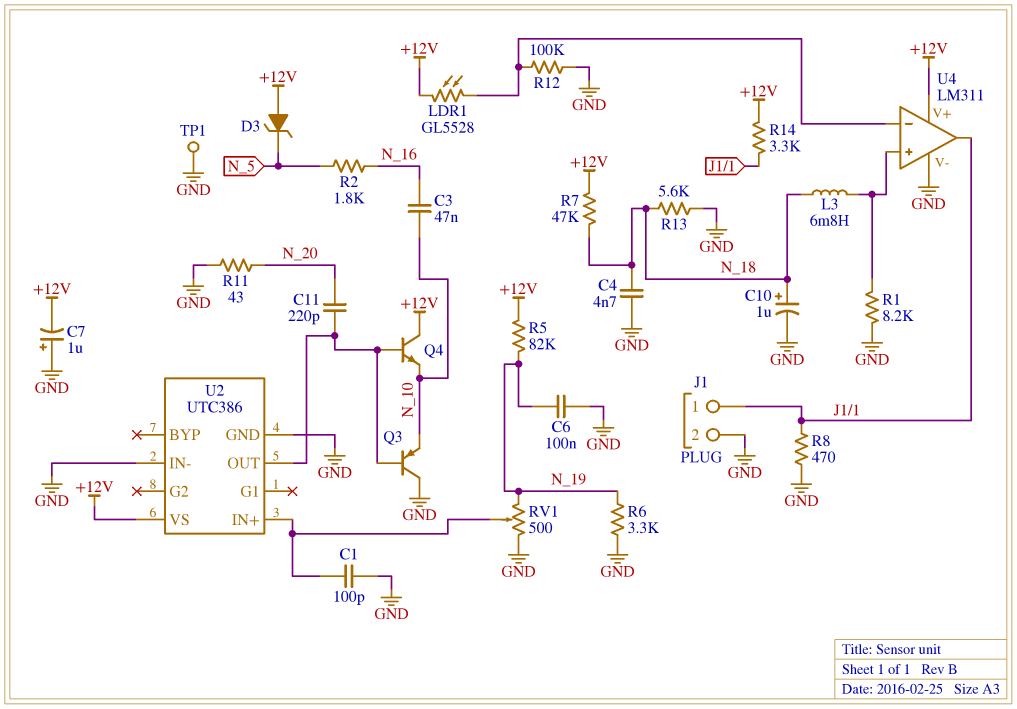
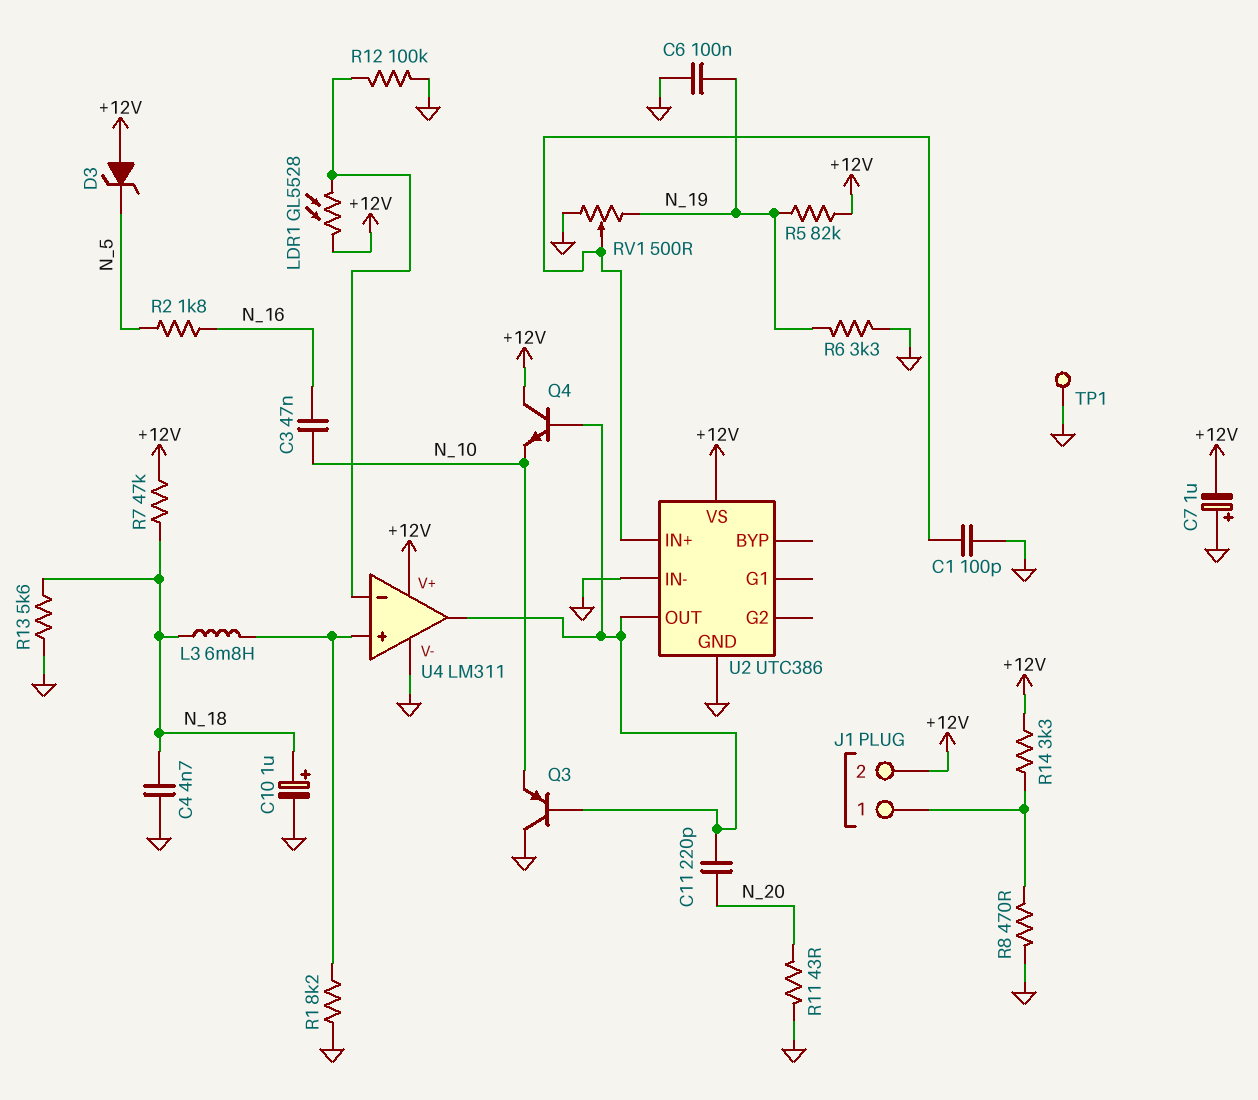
J1 pin 2: GND -> +12V
U4 pin out: J1/1 -> U2/OUT

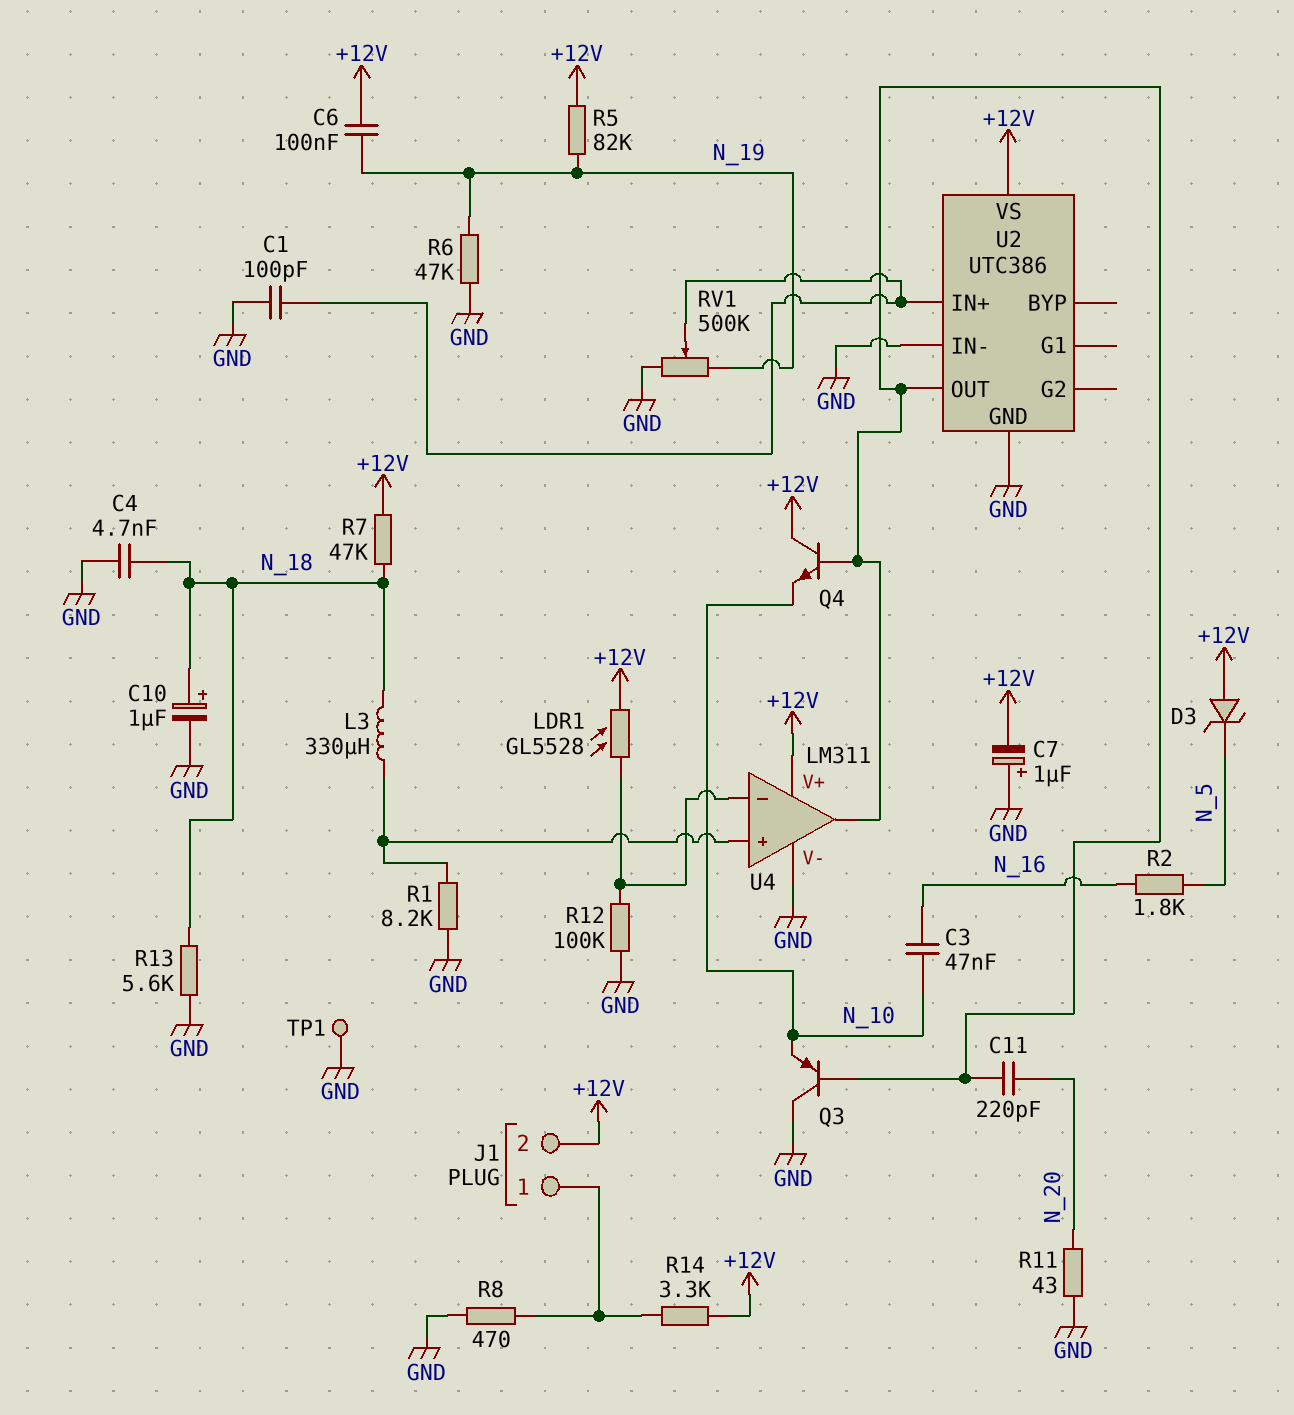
C6: 100nF (GND, N_19) -> 100nF (+12V, N_19)
L3: 6.8mH (N_18, U4/in+) -> 330uH (N_18, U4/in+)
R6: 3.3k (GND, N_19) -> 47k (GND, N_19)
RV1: 500 (GND, N_19, wiper U2/IN+) -> 500k (GND, N_19, wiper U2/IN+)

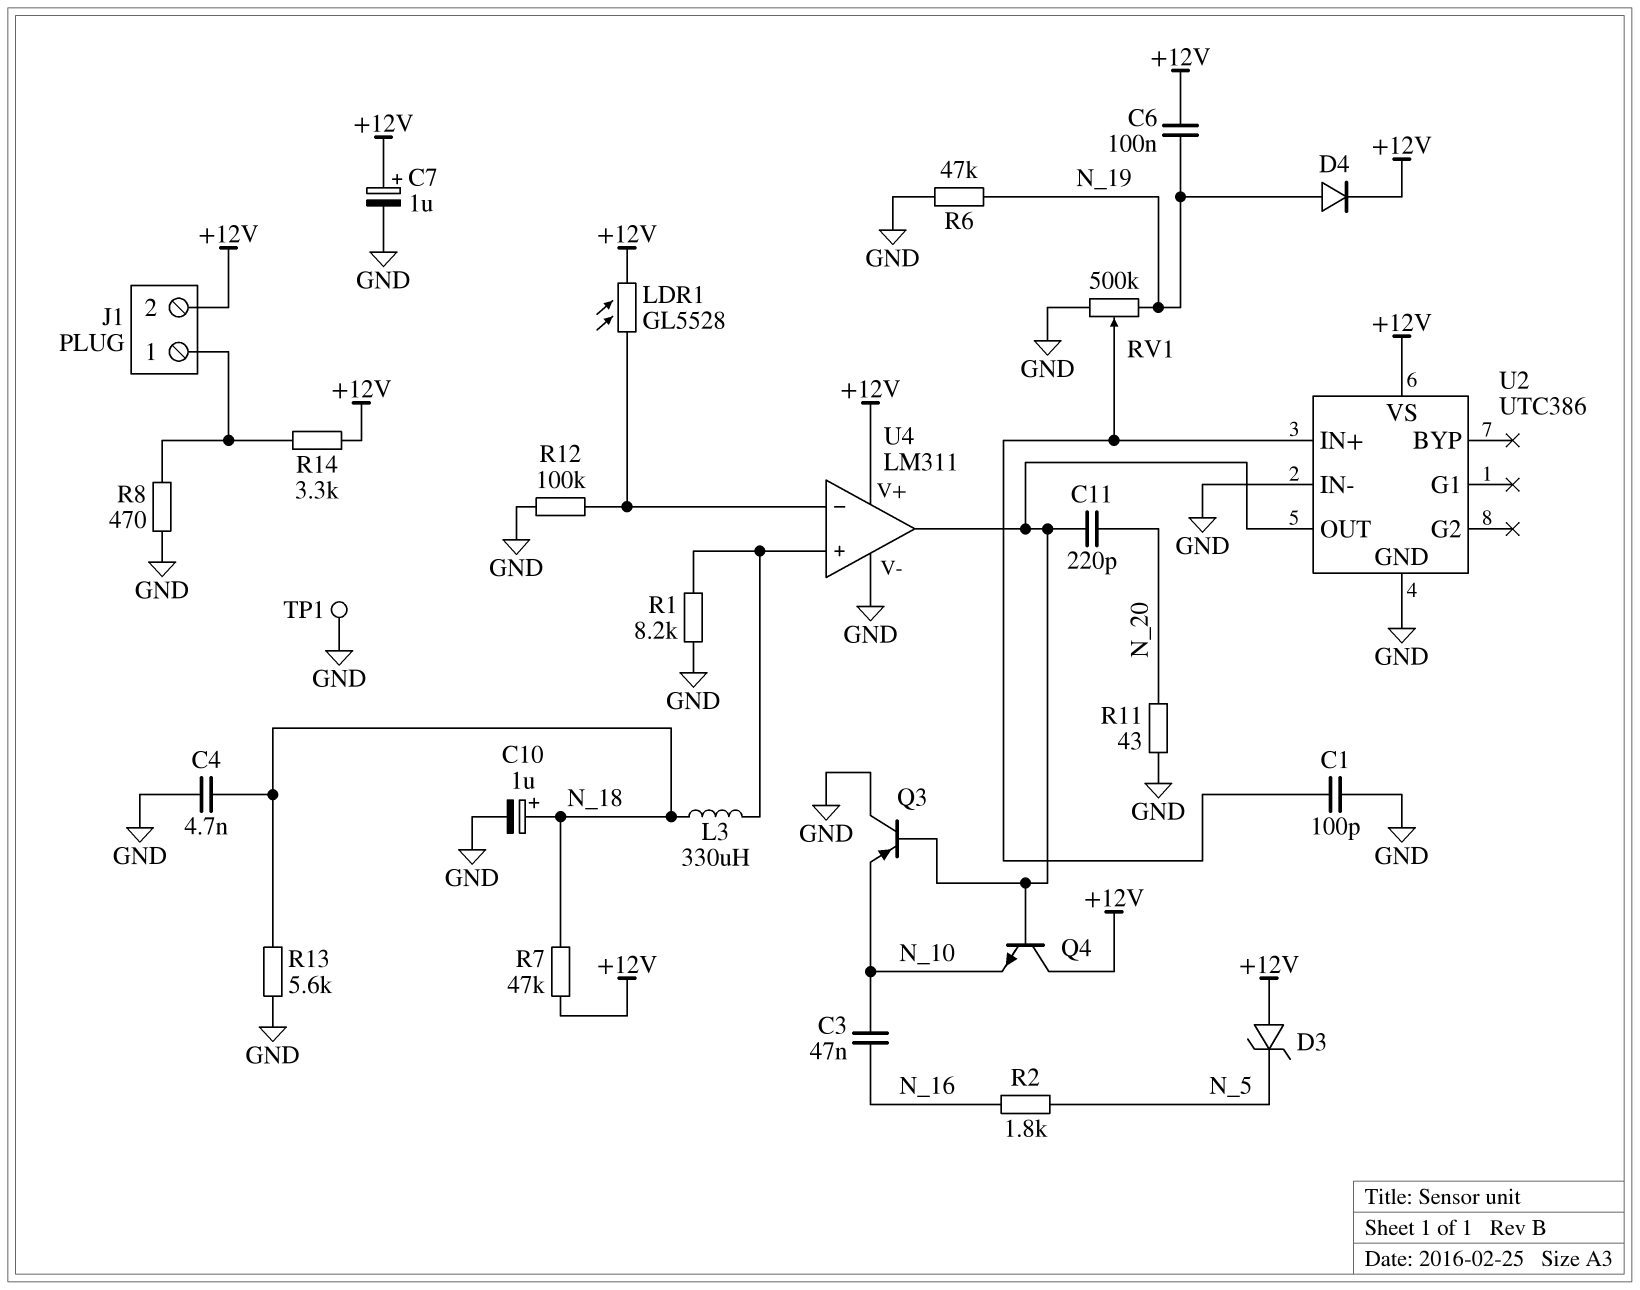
C7: 1uF (plus GND, minus +12V) -> 1uF (plus +12V, minus GND)
D4: none -> diode (A N_19, K +12V)
R5: 82k (+12V, N_19) -> none

